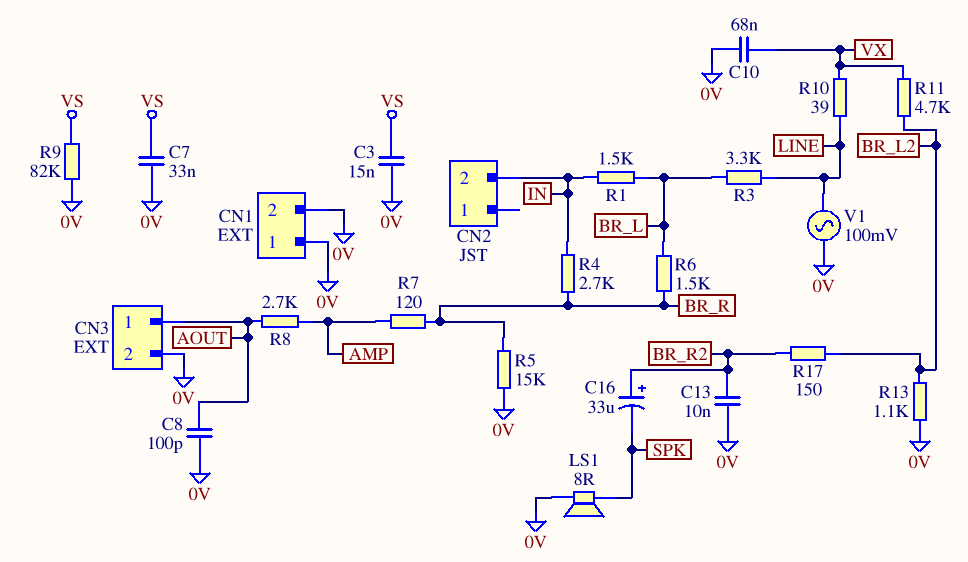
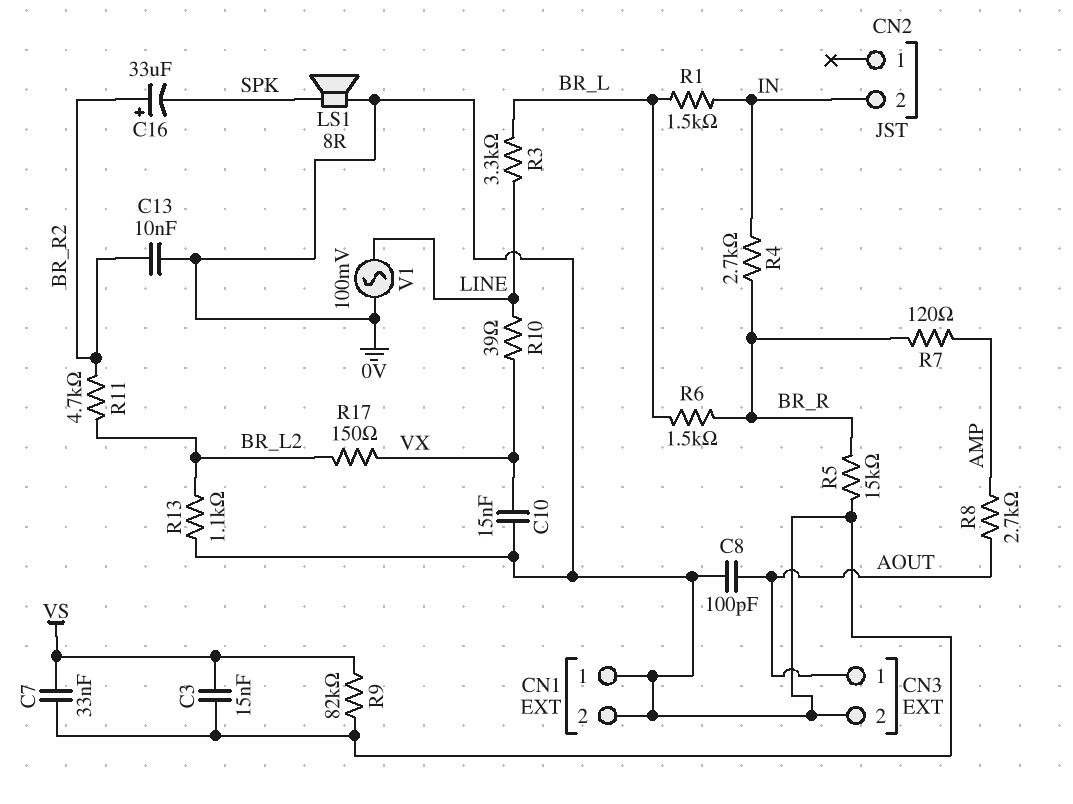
C10: 68nF (0V, VX) -> 15nF (0V, VX)
R11: 4.7k (BR_L2, VX) -> 4.7k (BR_L2, BR_R2)
R17: 150 (BR_L2, BR_R2) -> 150 (BR_L2, VX)

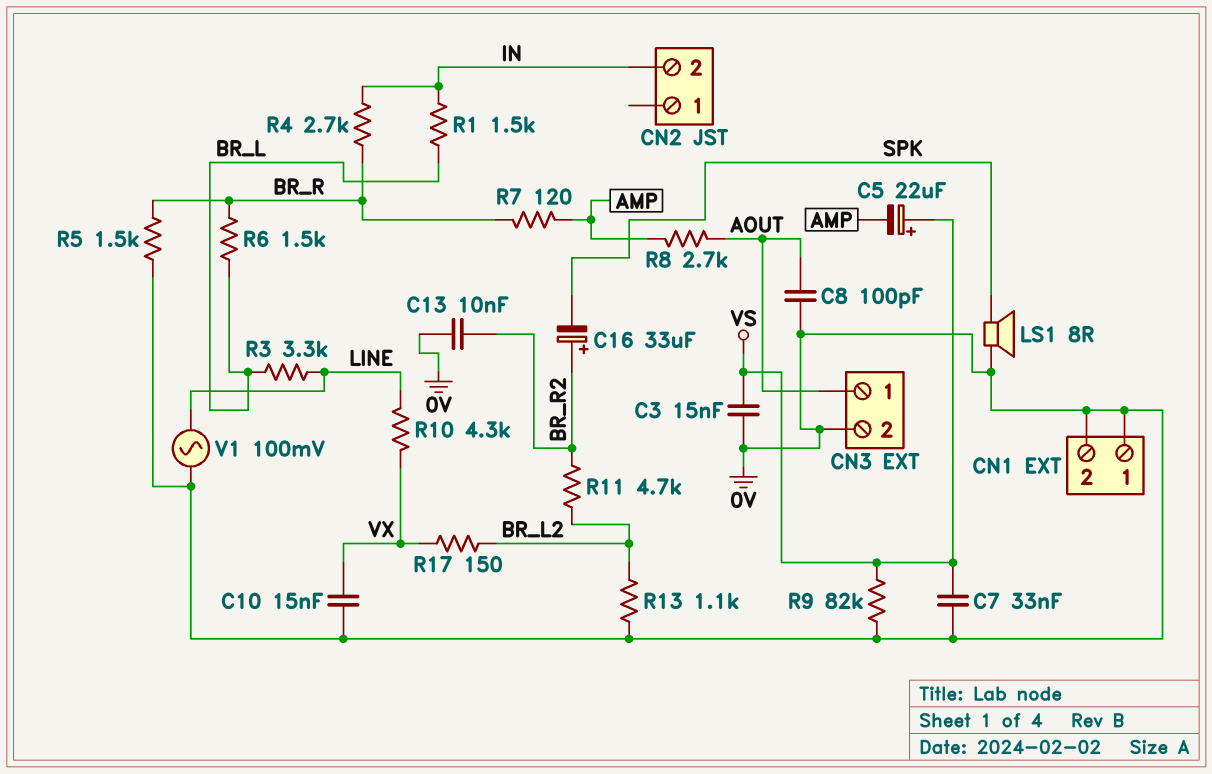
C5: none -> 22uF (plus VS, minus AMP)
R5: 15k (0V, BR_R) -> 1.5k (0V, BR_R)
R10: 39 (LINE, VX) -> 4.3k (LINE, VX)

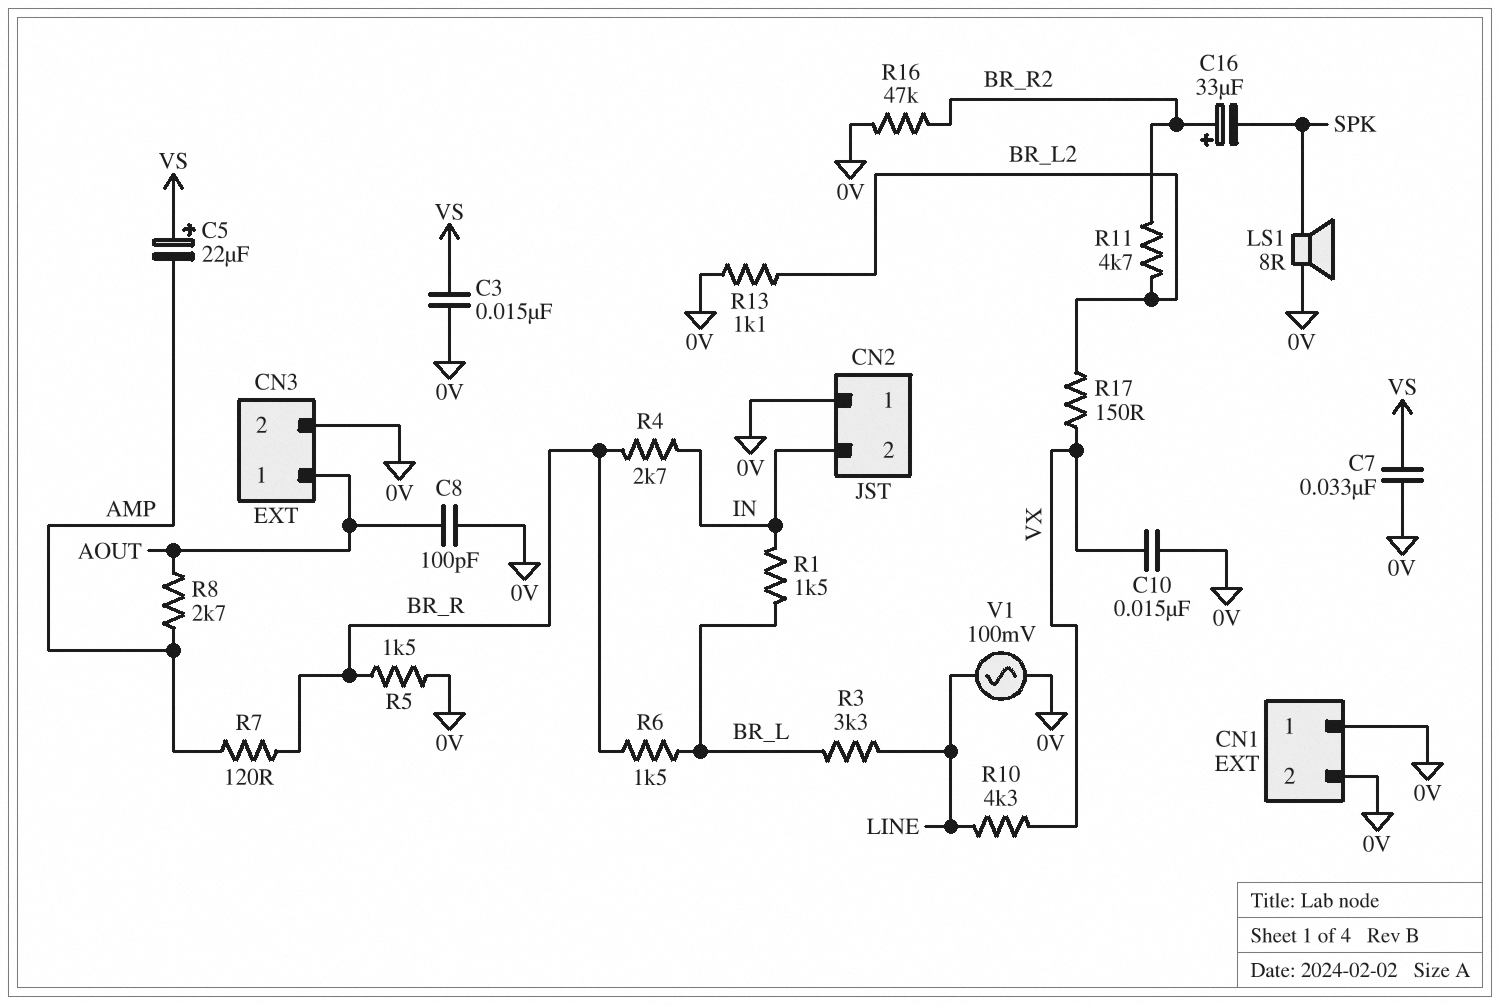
C13: 10nF (0V, BR_R2) -> none
CN2 pin 1: none -> 0V
R9: 82k (0V, VS) -> none
R16: none -> 47k (0V, BR_R2)

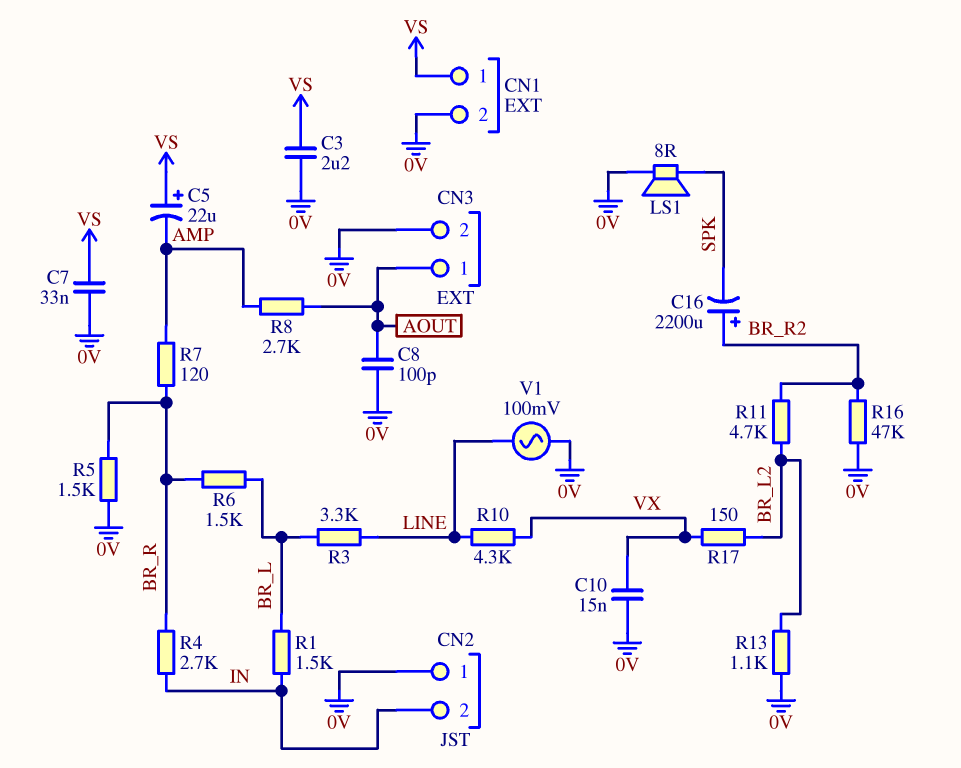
C3: 15nF (0V, VS) -> 2.2uF (0V, VS)
C16: 33uF (plus BR_R2, minus SPK) -> 2200uF (plus BR_R2, minus SPK)
CN1 pin 1: 0V -> VS

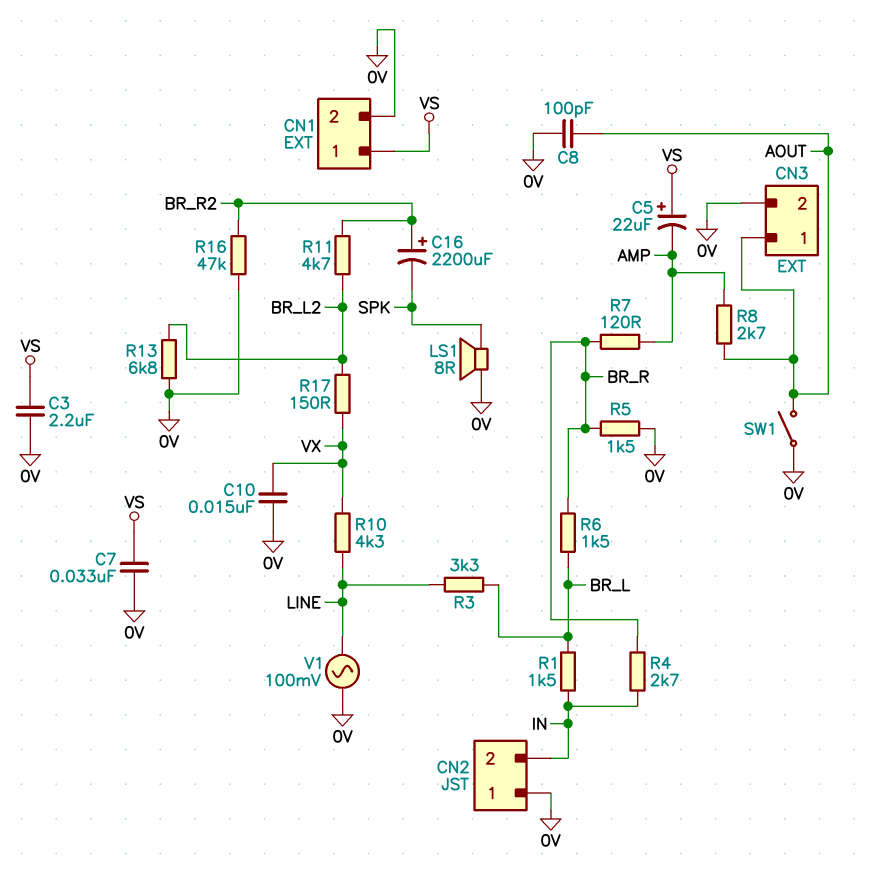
R13: 1.1k (0V, BR_L2) -> 6.8k (0V, BR_L2)
SW1: none -> switch (0V, AOUT)

